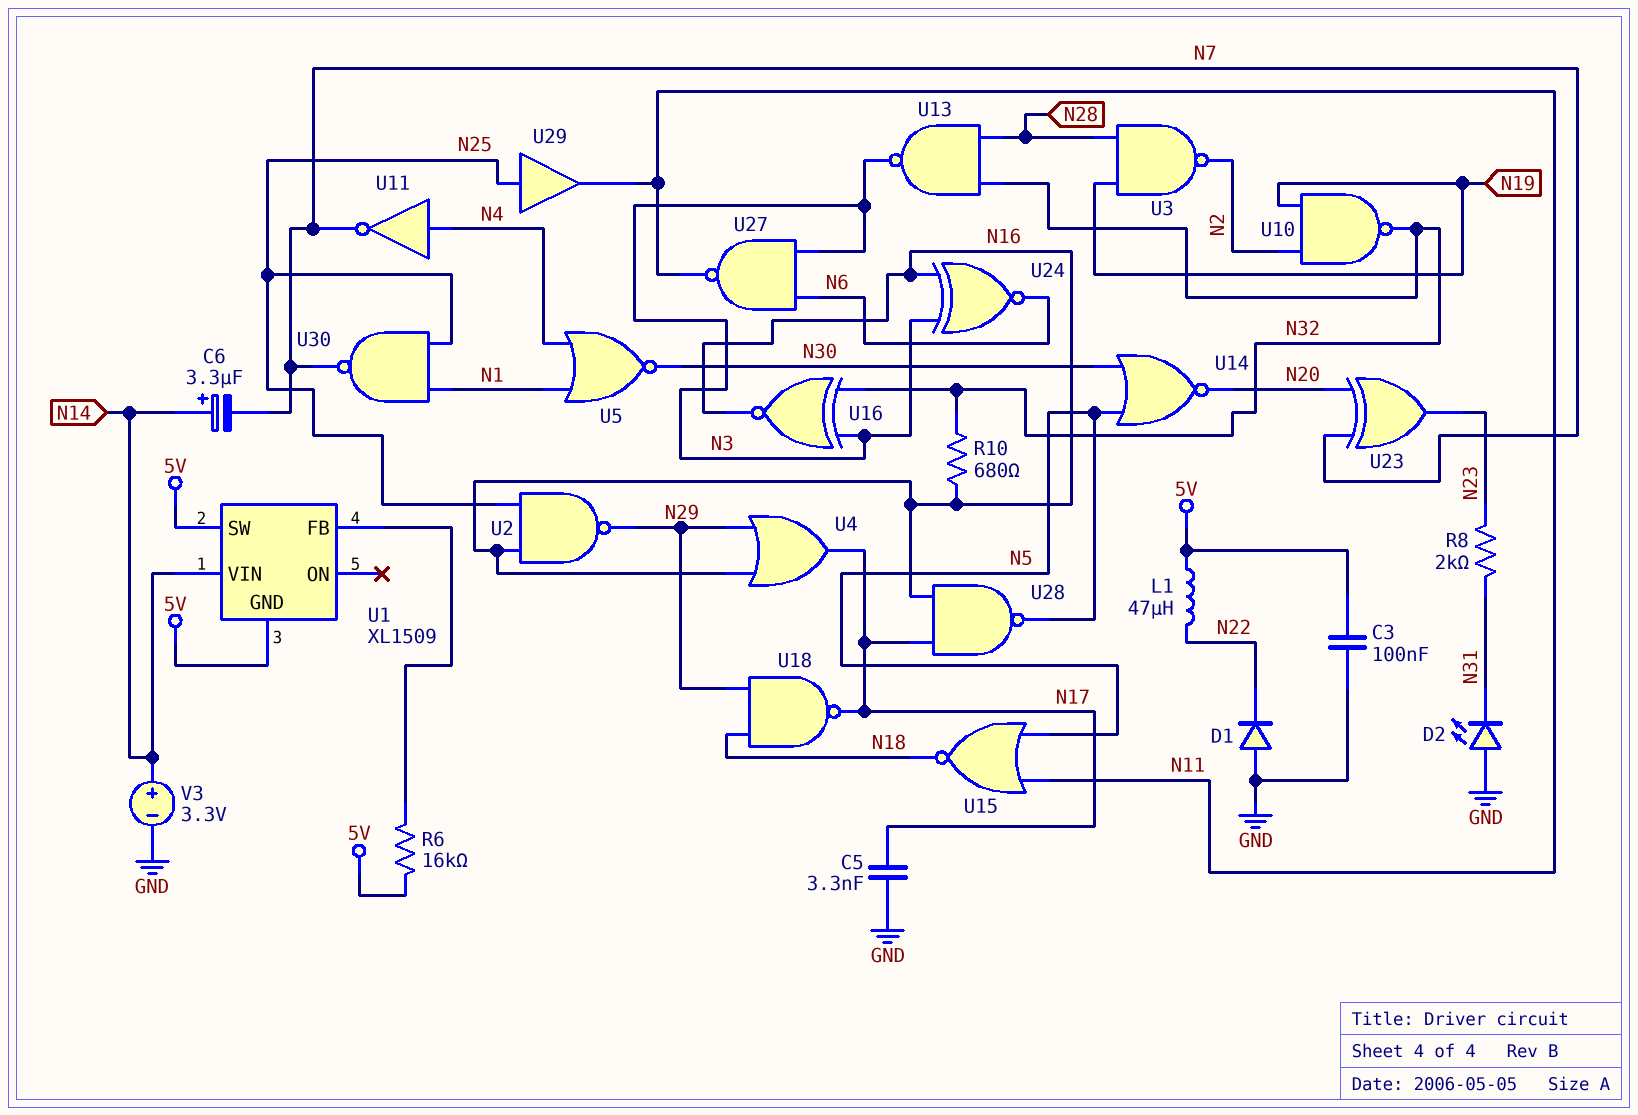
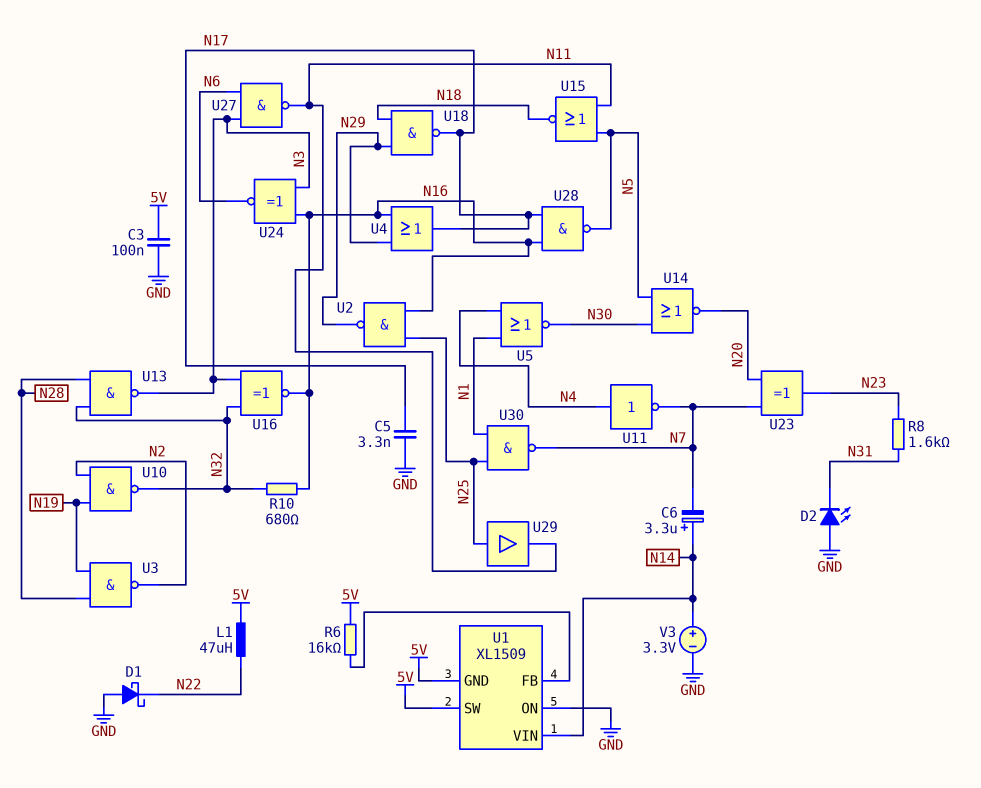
D1: diode (A GND, K N22) -> schottky (A GND, K N22)
R8: 2k (N23, N31) -> 1.6k (N23, N31)
U1 pin ON: none -> GND

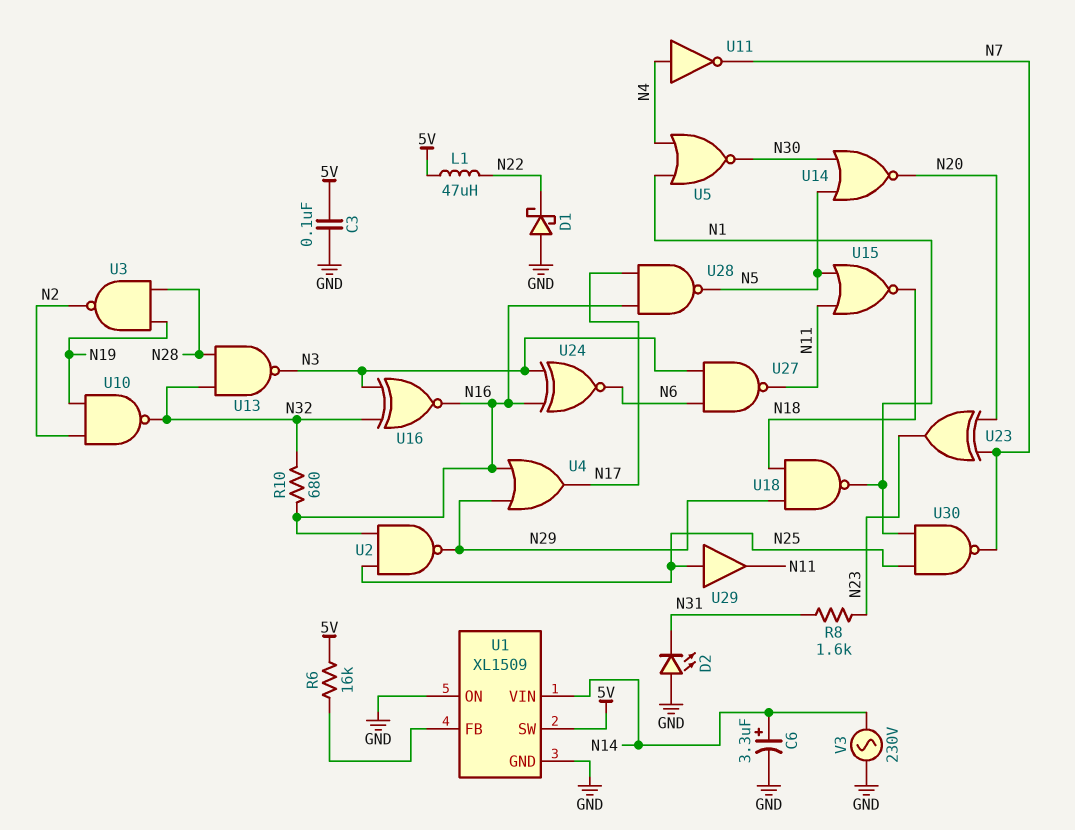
C5: 3.3nF (GND, N17) -> none
C6: 3.3uF (plus N14, minus N7) -> 3.3uF (plus N14, minus GND)
U1 pin GND: 5V -> GND
U18: NAND (in N18, in N29, out N17) -> NAND (in N18, in N29, out N1)
V3: 3.3V (plus N14, minus GND) -> AC 230V (GND, N14)

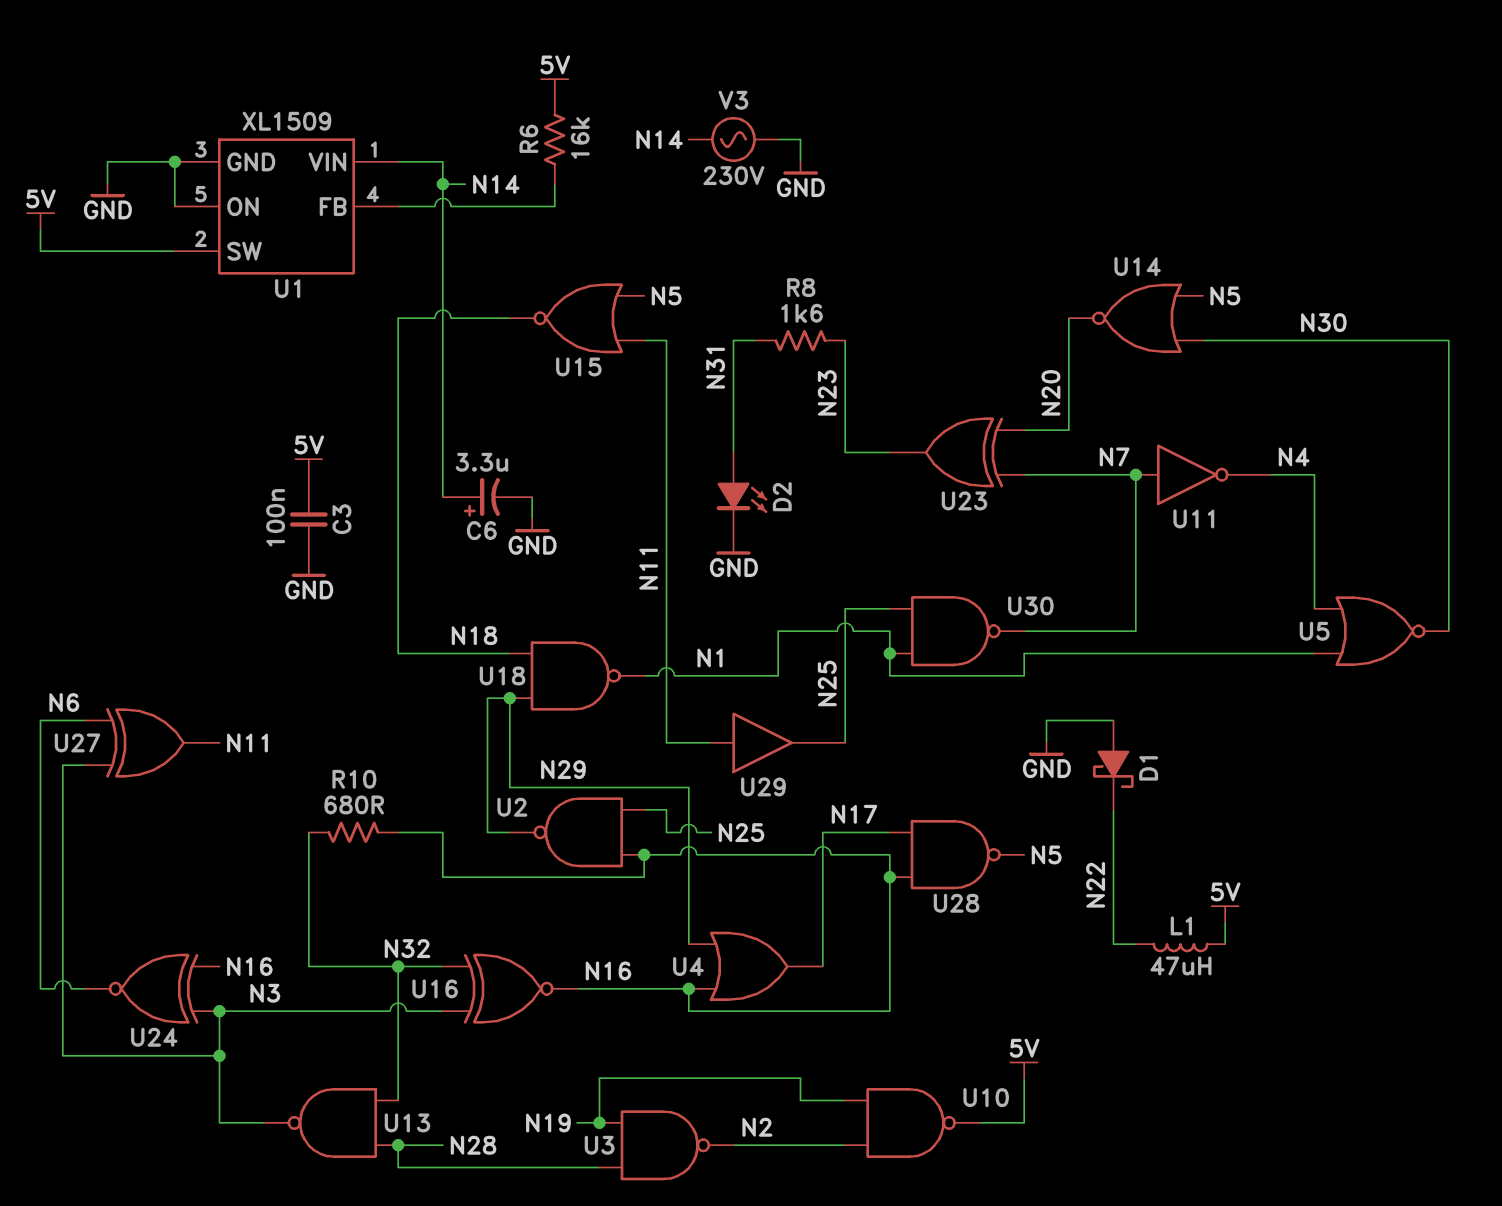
D2: LED (A GND, K N31) -> LED (A N31, K GND)
U10: NAND (in N2, in N19, out N32) -> NAND (in N2, in N19, out 5V)
U11: NOT (in N4, out N7) -> NOT (in N7, out N4)
U27: NAND (in N3, in N6, out N11) -> XOR (in N3, in N6, out N11)
U29: buffer (in N25, out N11) -> buffer (in N11, out N25)

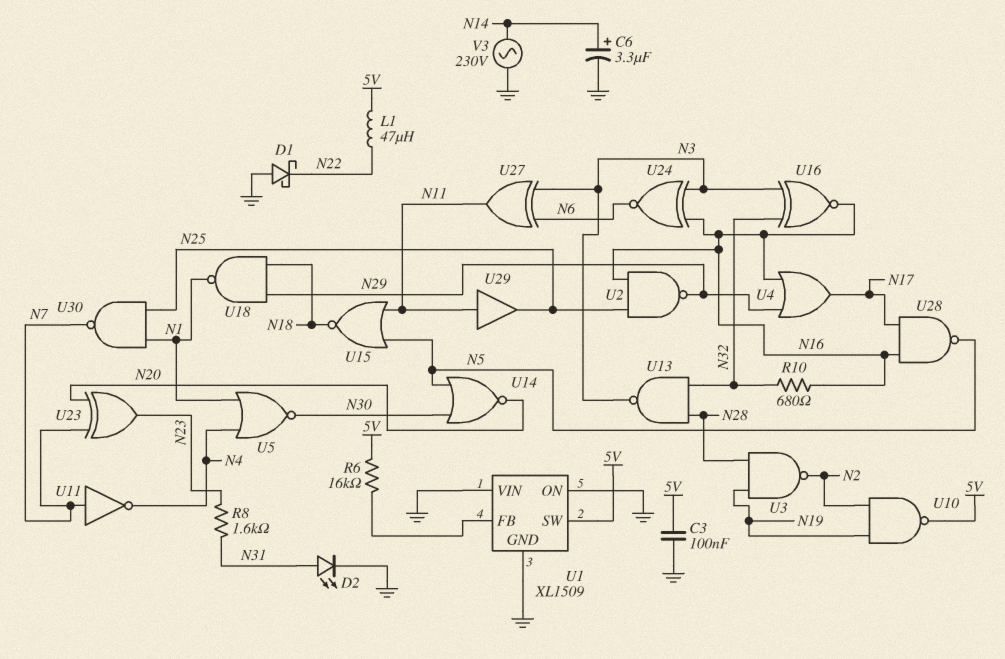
U1 pin VIN: N14 -> GND

